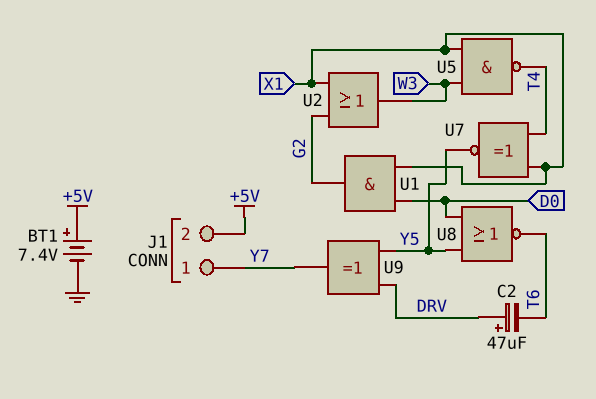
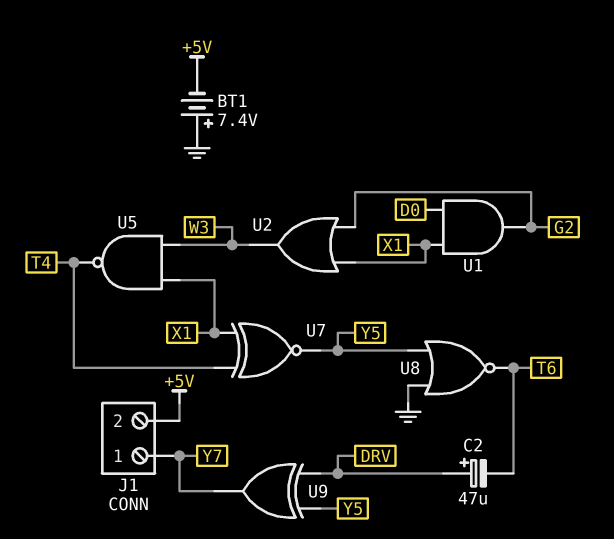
BT1: 7.4V (plus +5V, minus GND) -> 7.4V (plus GND, minus +5V)
U8: NOR (in D0, in Y5, out T6) -> NOR (in GND, in Y5, out T6)

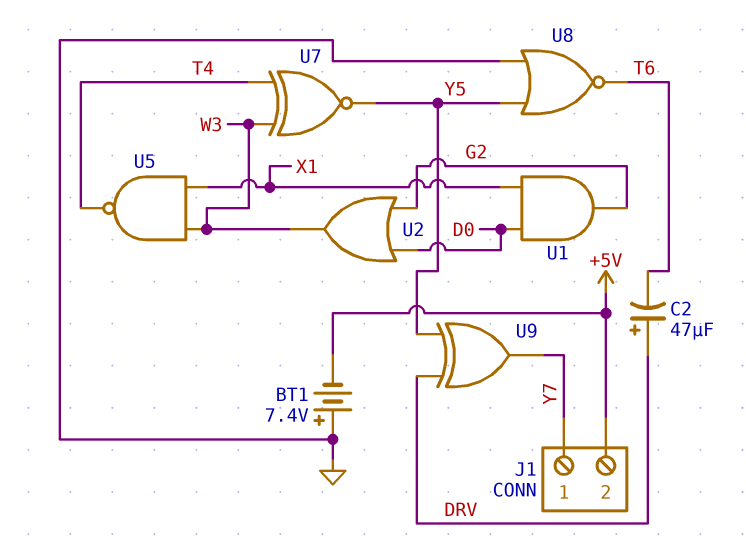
U2: OR (in G2, in X1, out W3) -> OR (in D0, in G2, out W3)
U7: XNOR (in T4, in X1, out Y5) -> XNOR (in T4, in W3, out Y5)

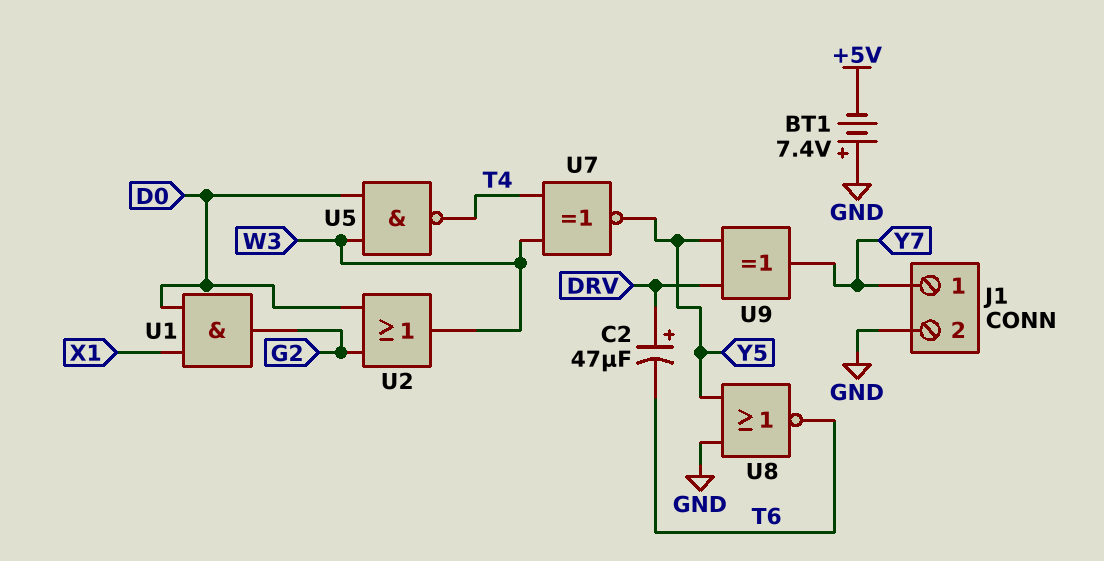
J1 pin 2: +5V -> GND
U5: NAND (in W3, in X1, out T4) -> NAND (in D0, in W3, out T4)

